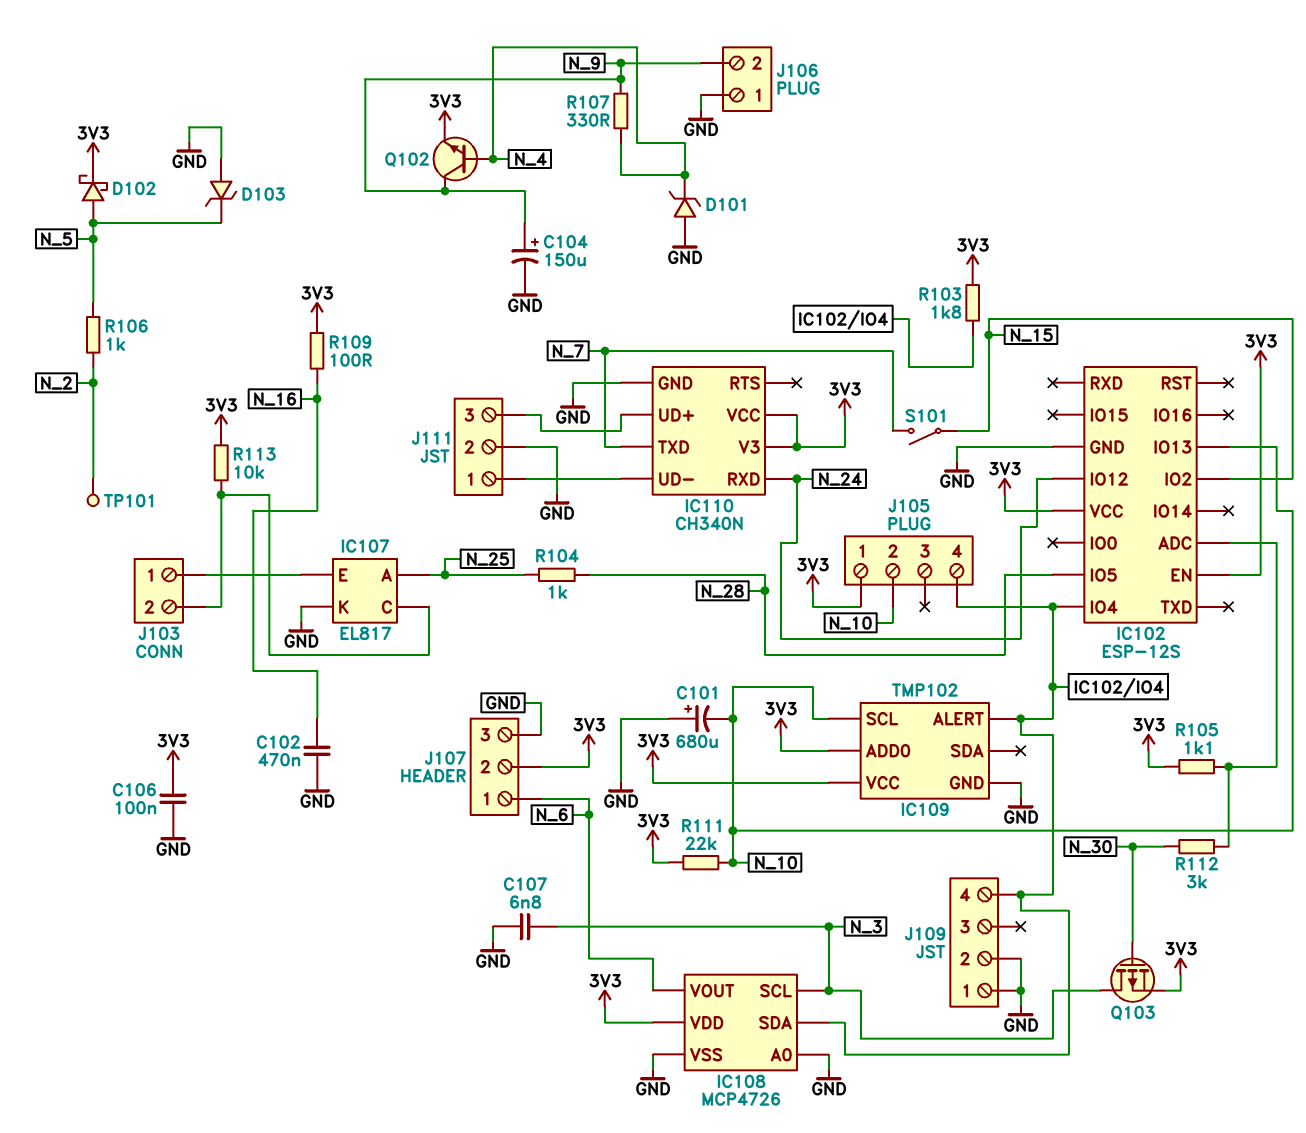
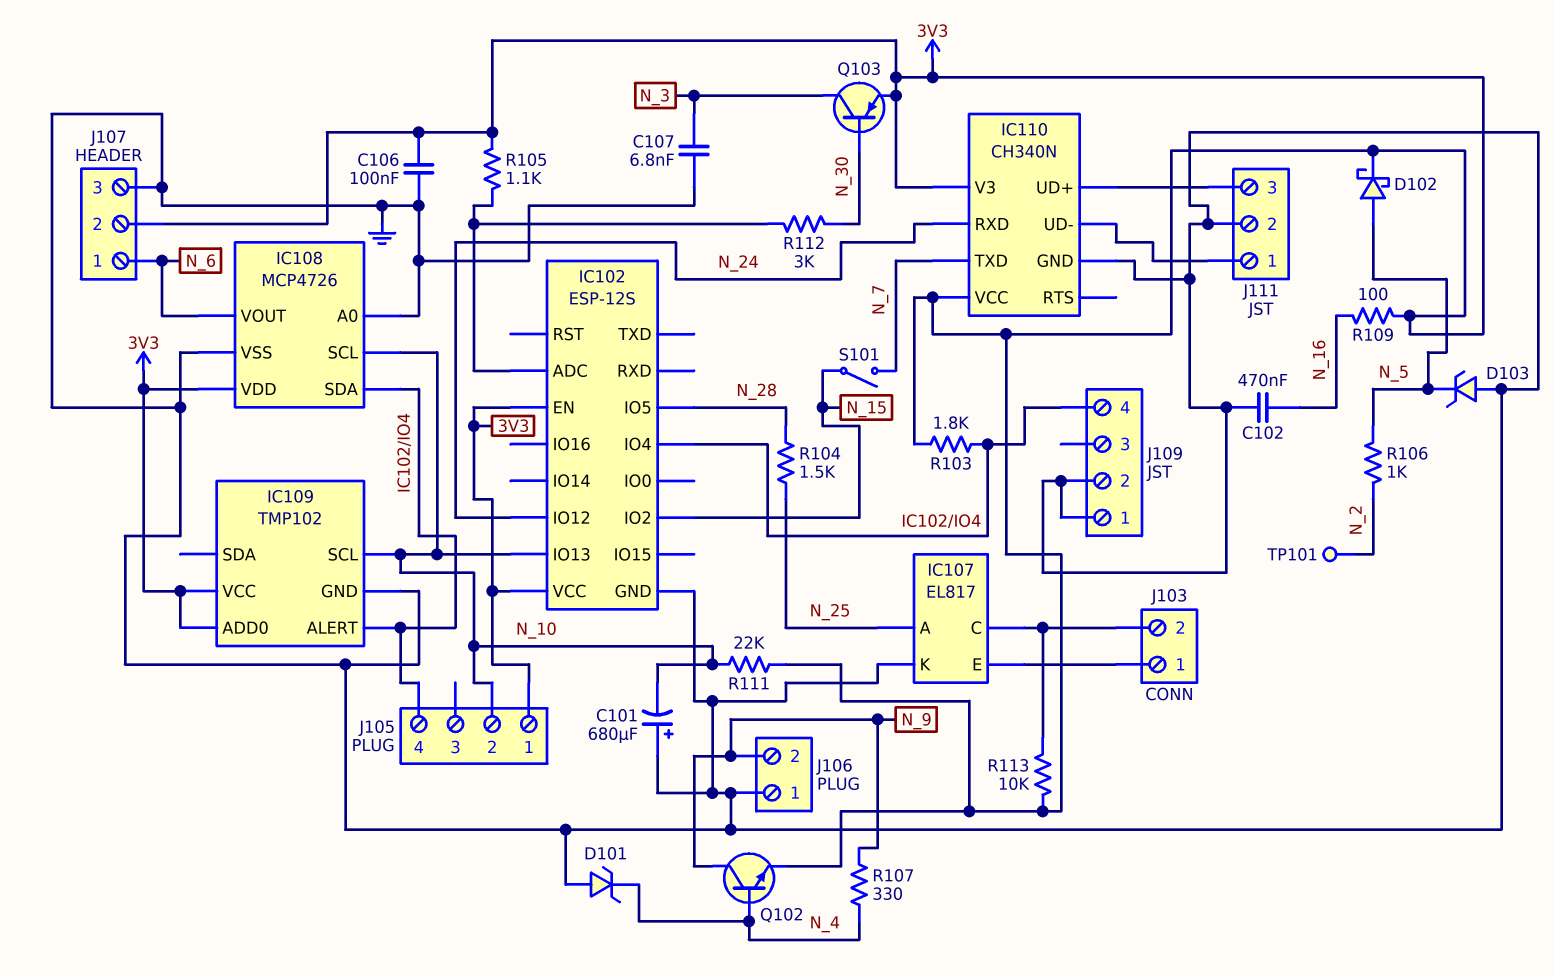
C104: 150uF (plus N_9, minus GND) -> none
IC108 pin SCL: N_3 -> N_10
Q103: PMOS (G N_30, D N_3, S 3V3) -> PNP (B N_30, C N_3, E 3V3)
R104: 1k (N_25, N_28) -> 1.5k (N_25, N_28)

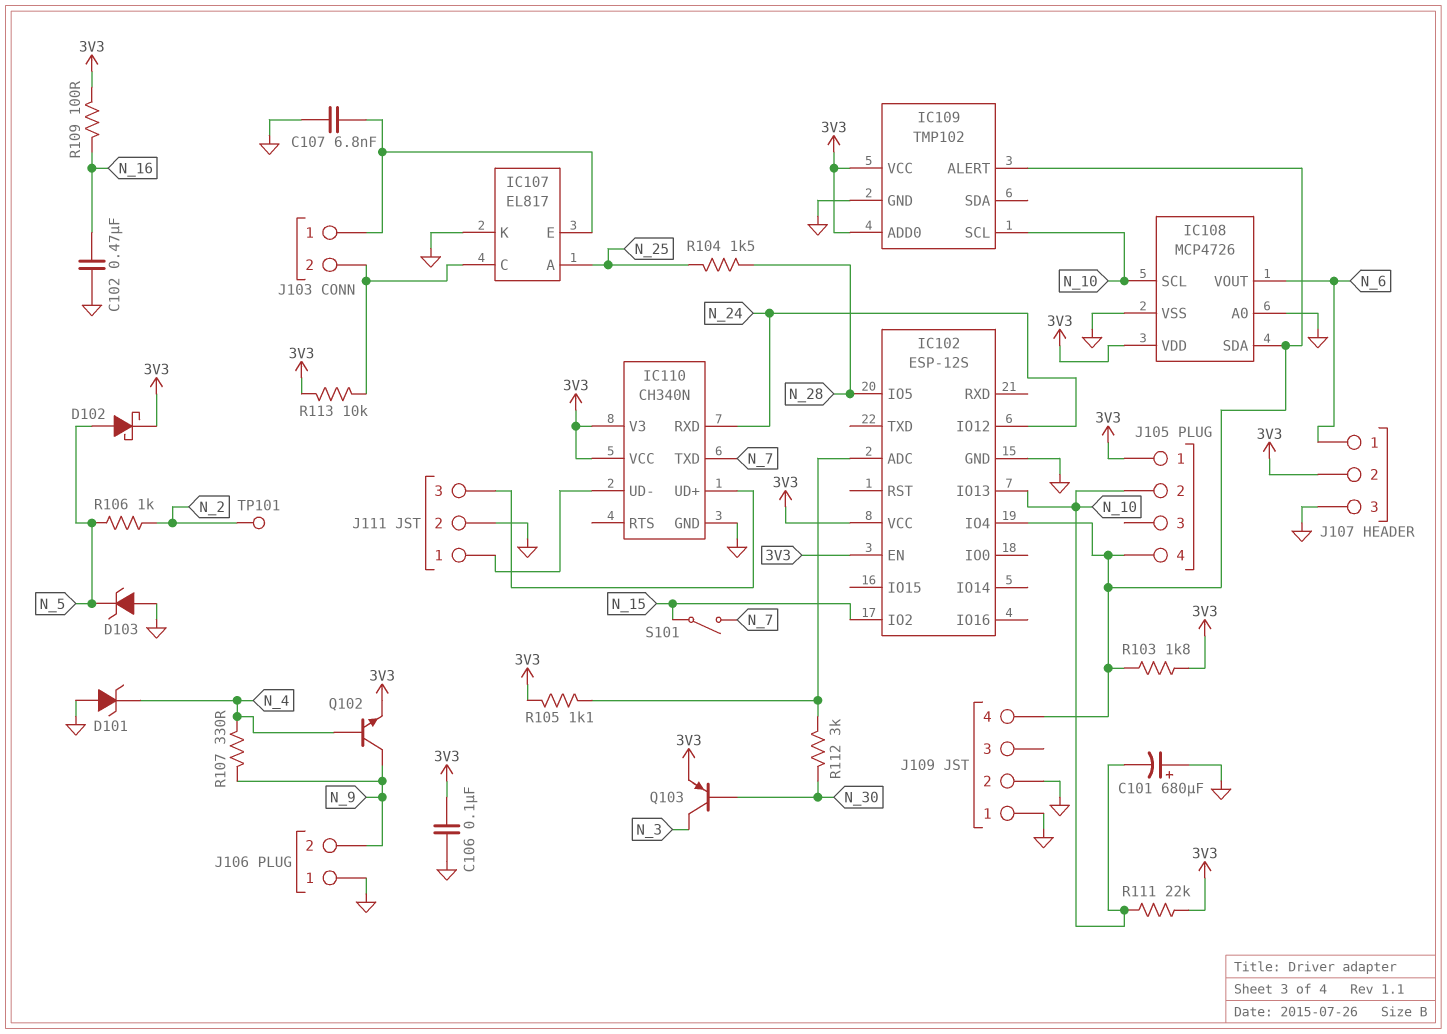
C107: 6.8nF (GND, N_3) -> 6.8nF (GND, IC107/E)

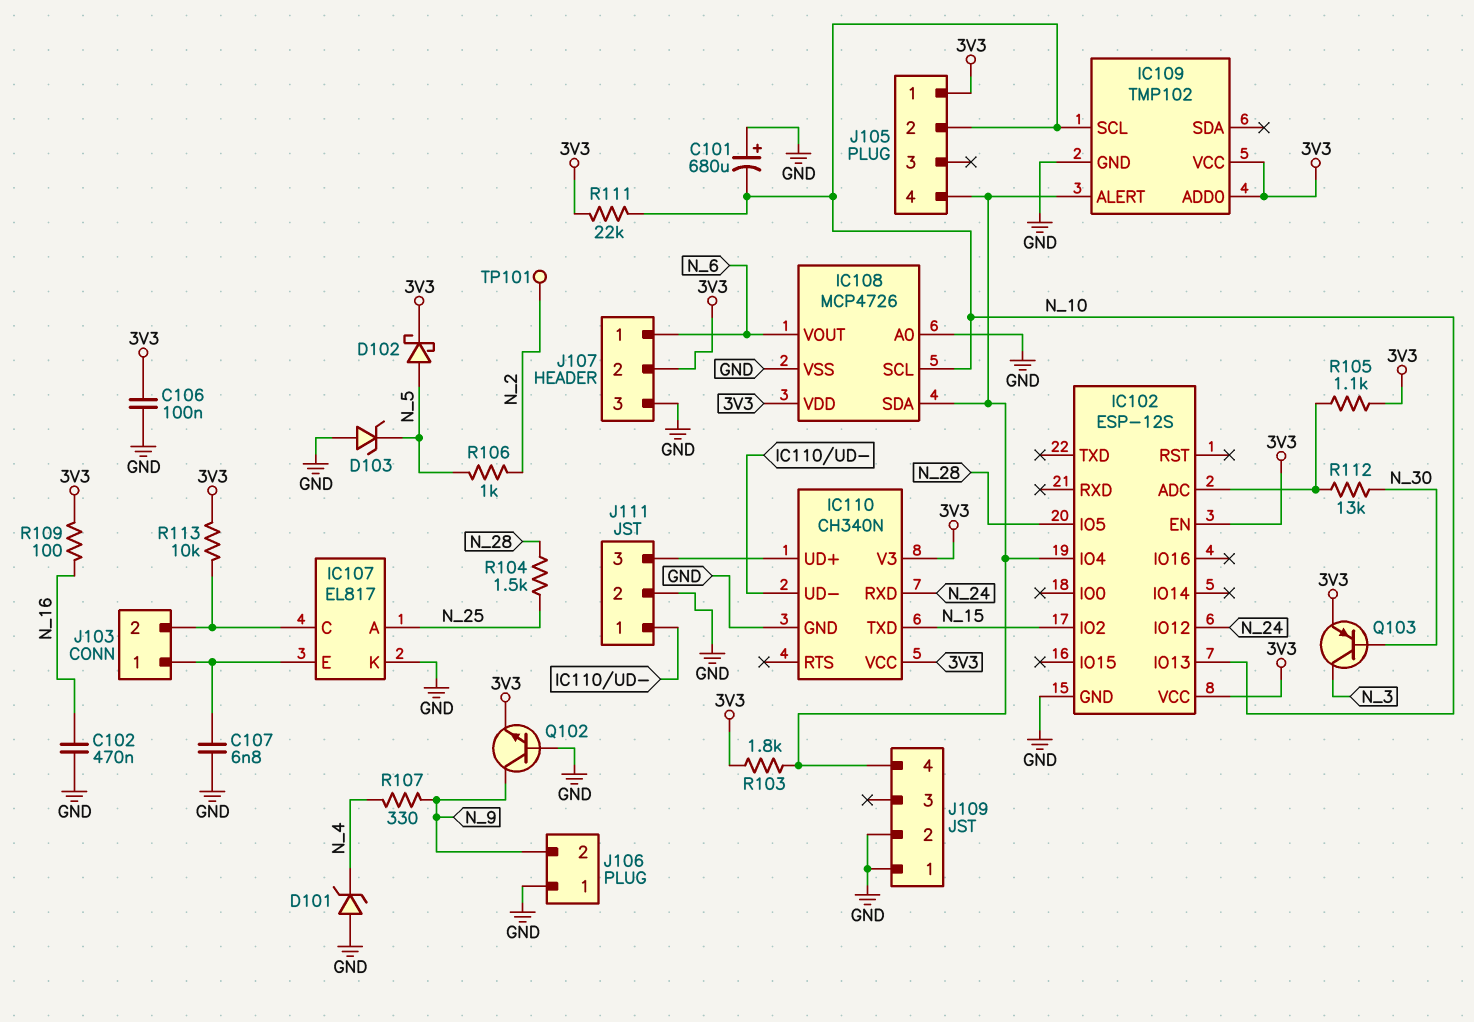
IC110 pin TXD: N_7 -> N_15
Q102: NPN (B N_4, C N_9, E 3V3) -> NPN (B GND, C N_9, E 3V3)
R112: 3k (IC102/ADC, N_30) -> 13k (IC102/ADC, N_30)
S101: switch (N_7, N_15) -> none

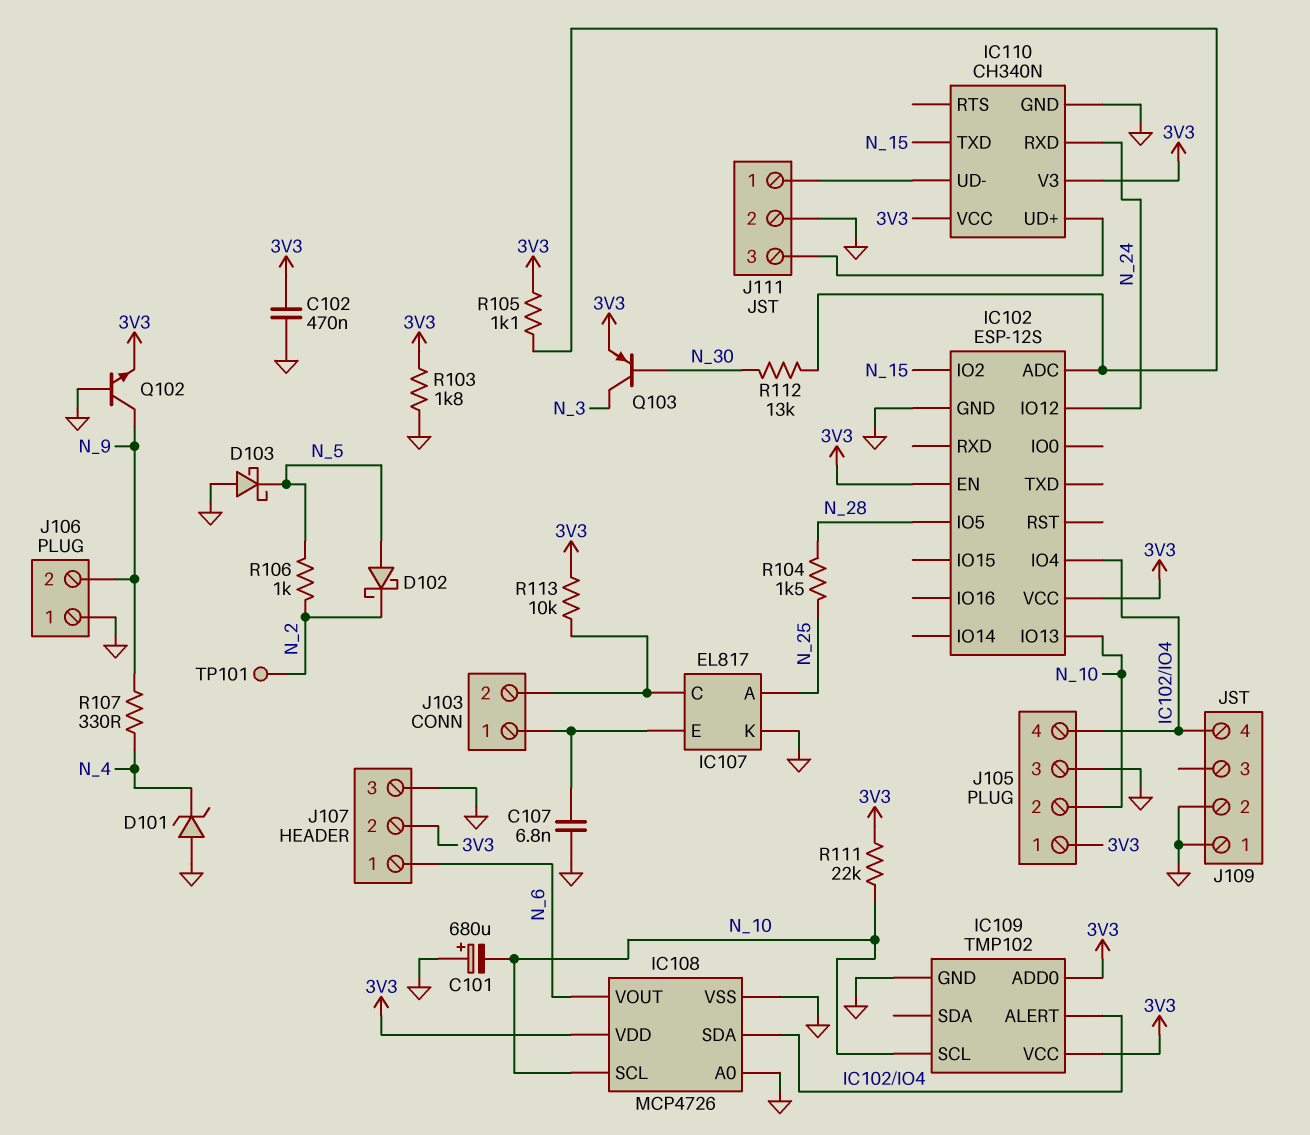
C102: 470nF (GND, N_16) -> 470nF (3V3, GND)
C106: 100nF (3V3, GND) -> none
D102: schottky (A N_5, K 3V3) -> schottky (A N_5, K N_2)
D103: zener (A GND, K N_5) -> schottky (A GND, K N_5)
J105 pin 3: none -> GND
R103: 1.8k (3V3, IC102/IO4) -> 1.8k (3V3, GND)
R109: 100 (3V3, N_16) -> none

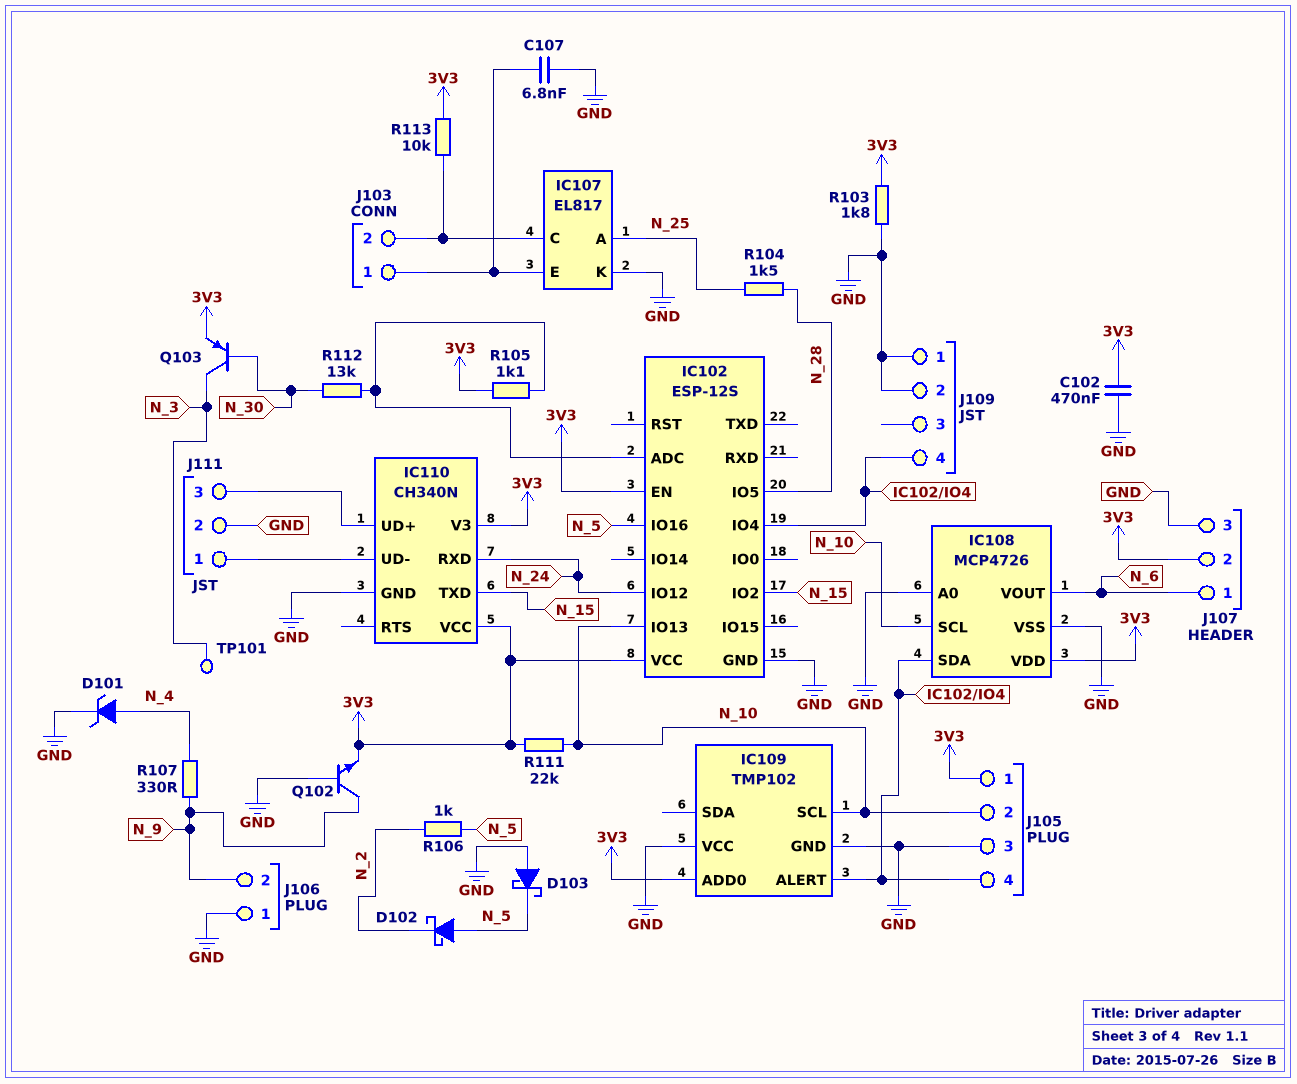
C101: 680uF (plus GND, minus N_10) -> none
D101: zener (A GND, K N_4) -> zener (A N_4, K GND)
IC102 pin IO16: none -> N_5
IC109 pin VCC: 3V3 -> GND
TP101: test point (N_2) -> test point (N_3)

